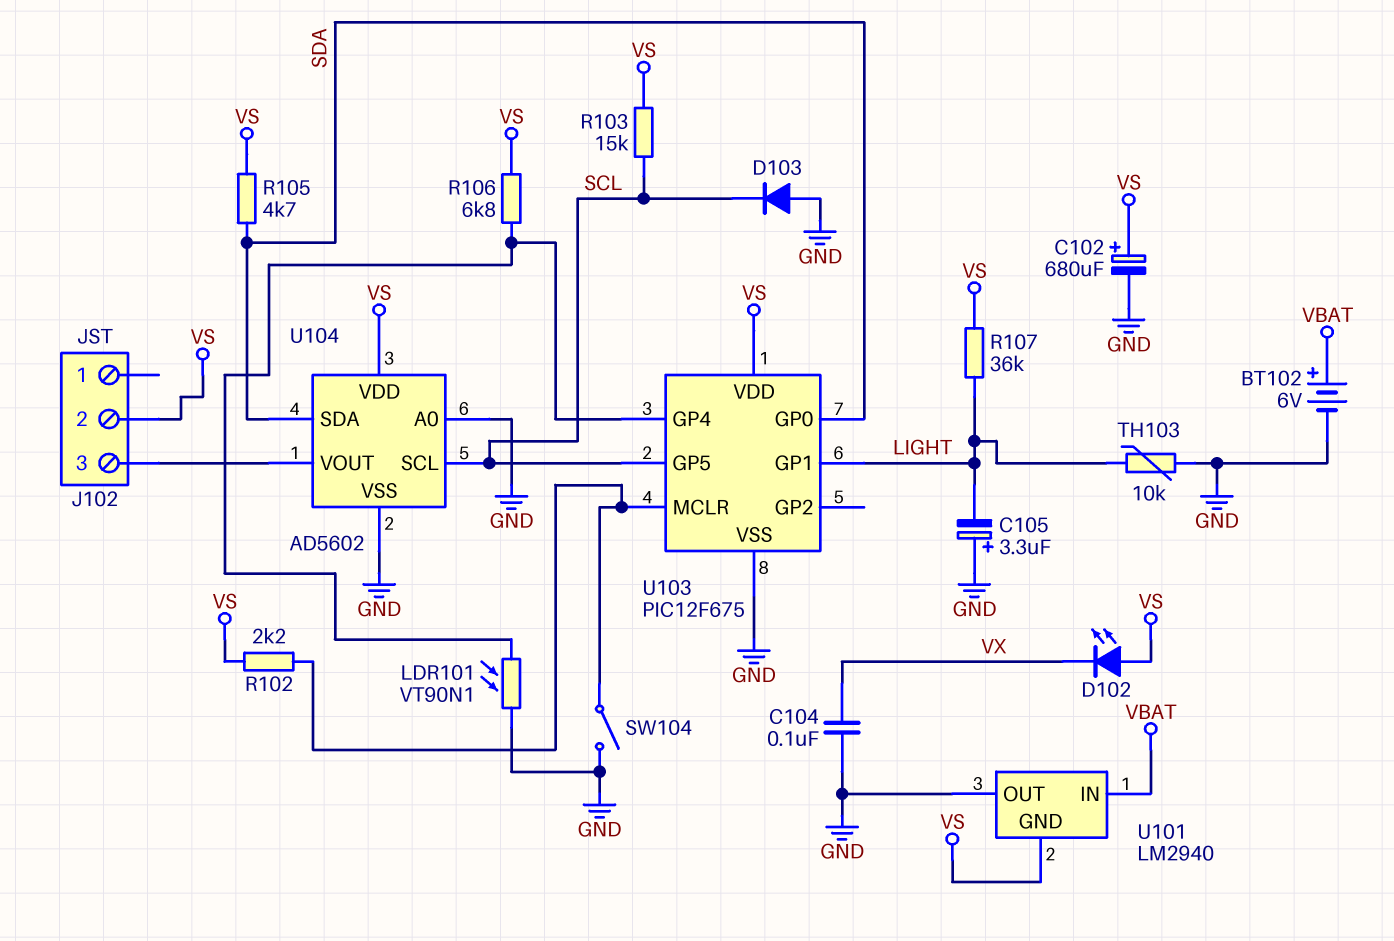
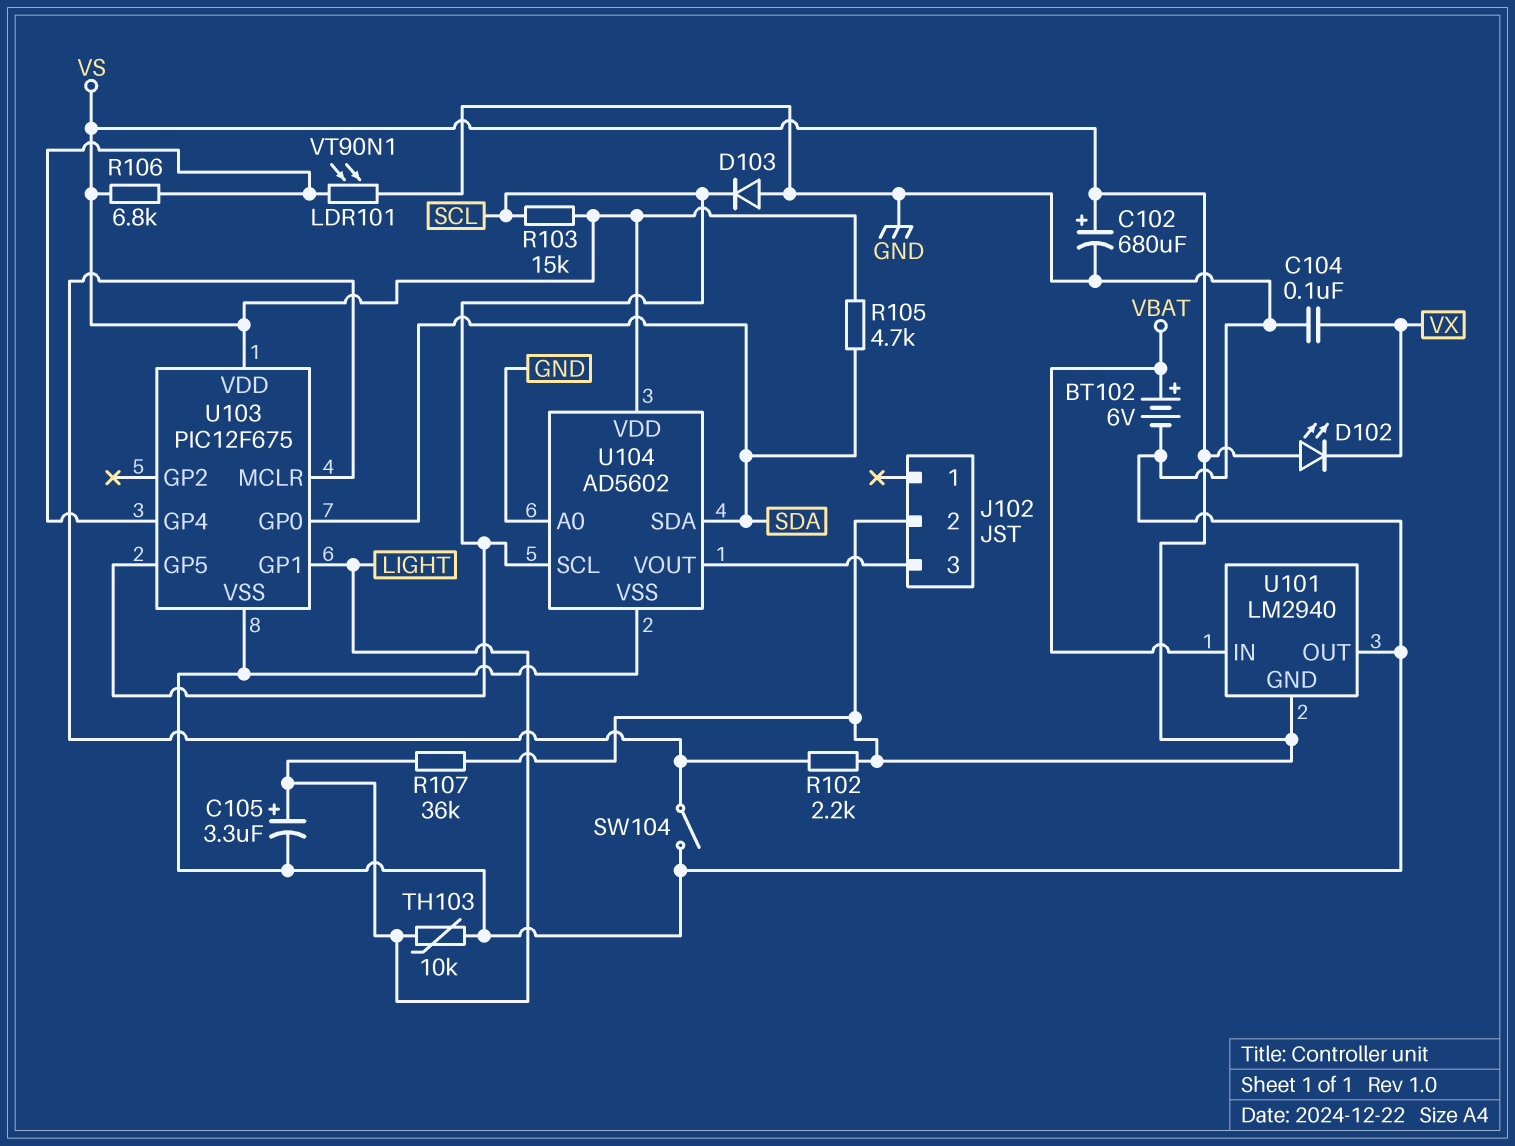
C105: 3.3uF (plus GND, minus LIGHT) -> 3.3uF (plus LIGHT, minus GND)

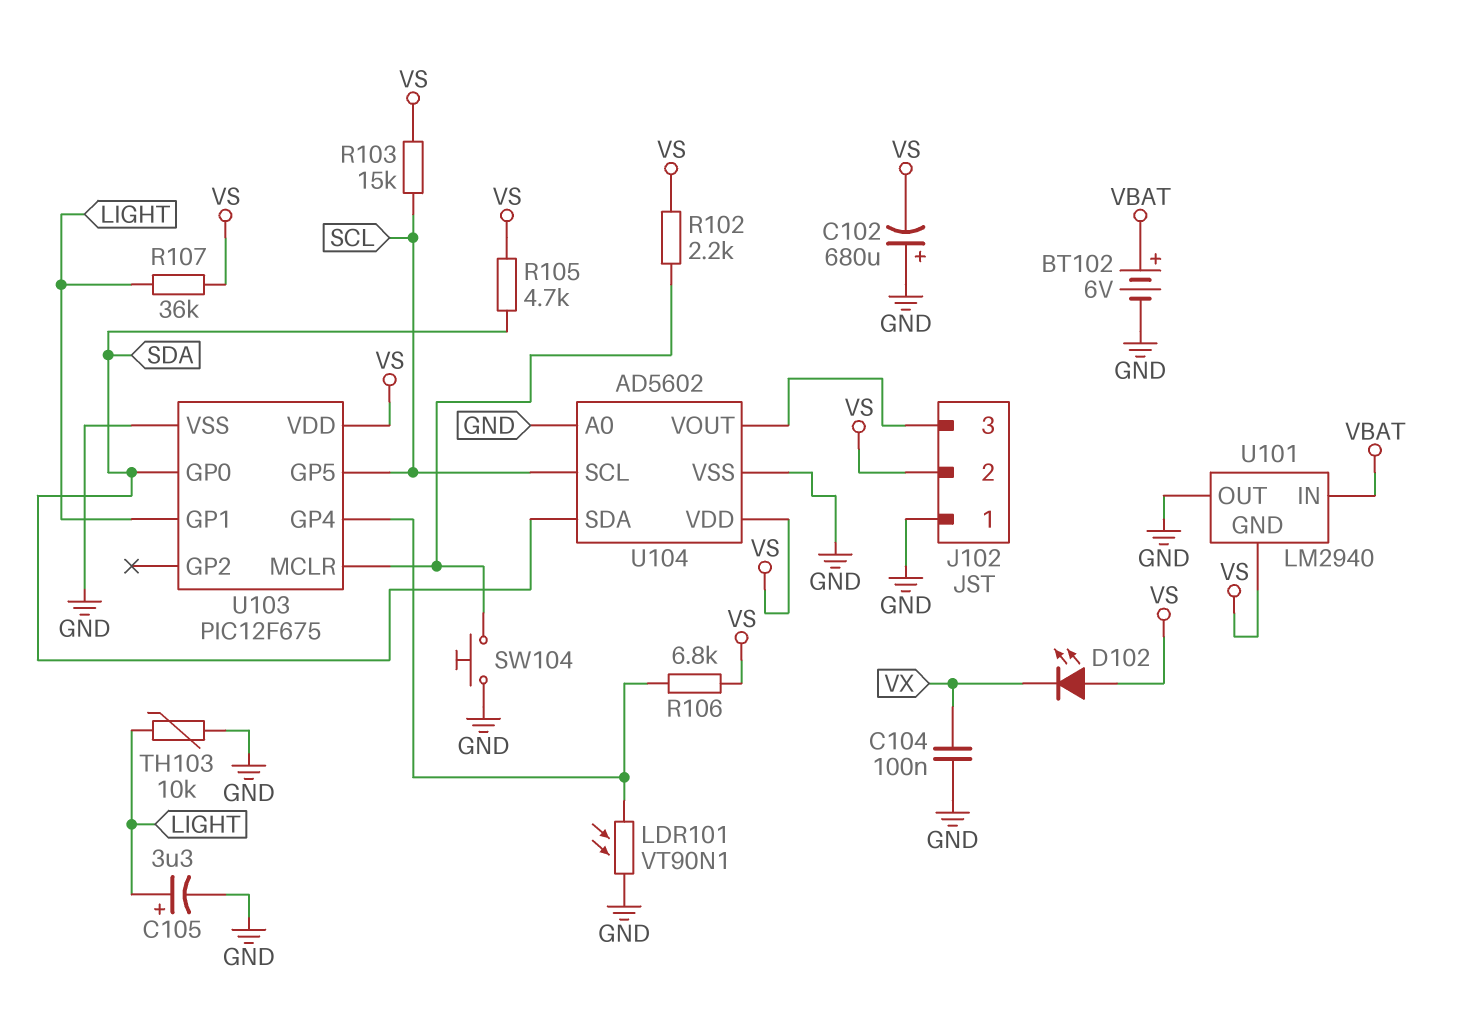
C102: 680uF (plus VS, minus GND) -> 680uF (plus GND, minus VS)
D103: diode (A GND, K SCL) -> none
J102 pin 1: none -> GND
SW104: switch (GND, U103/MCLR) -> button (GND, U103/MCLR)

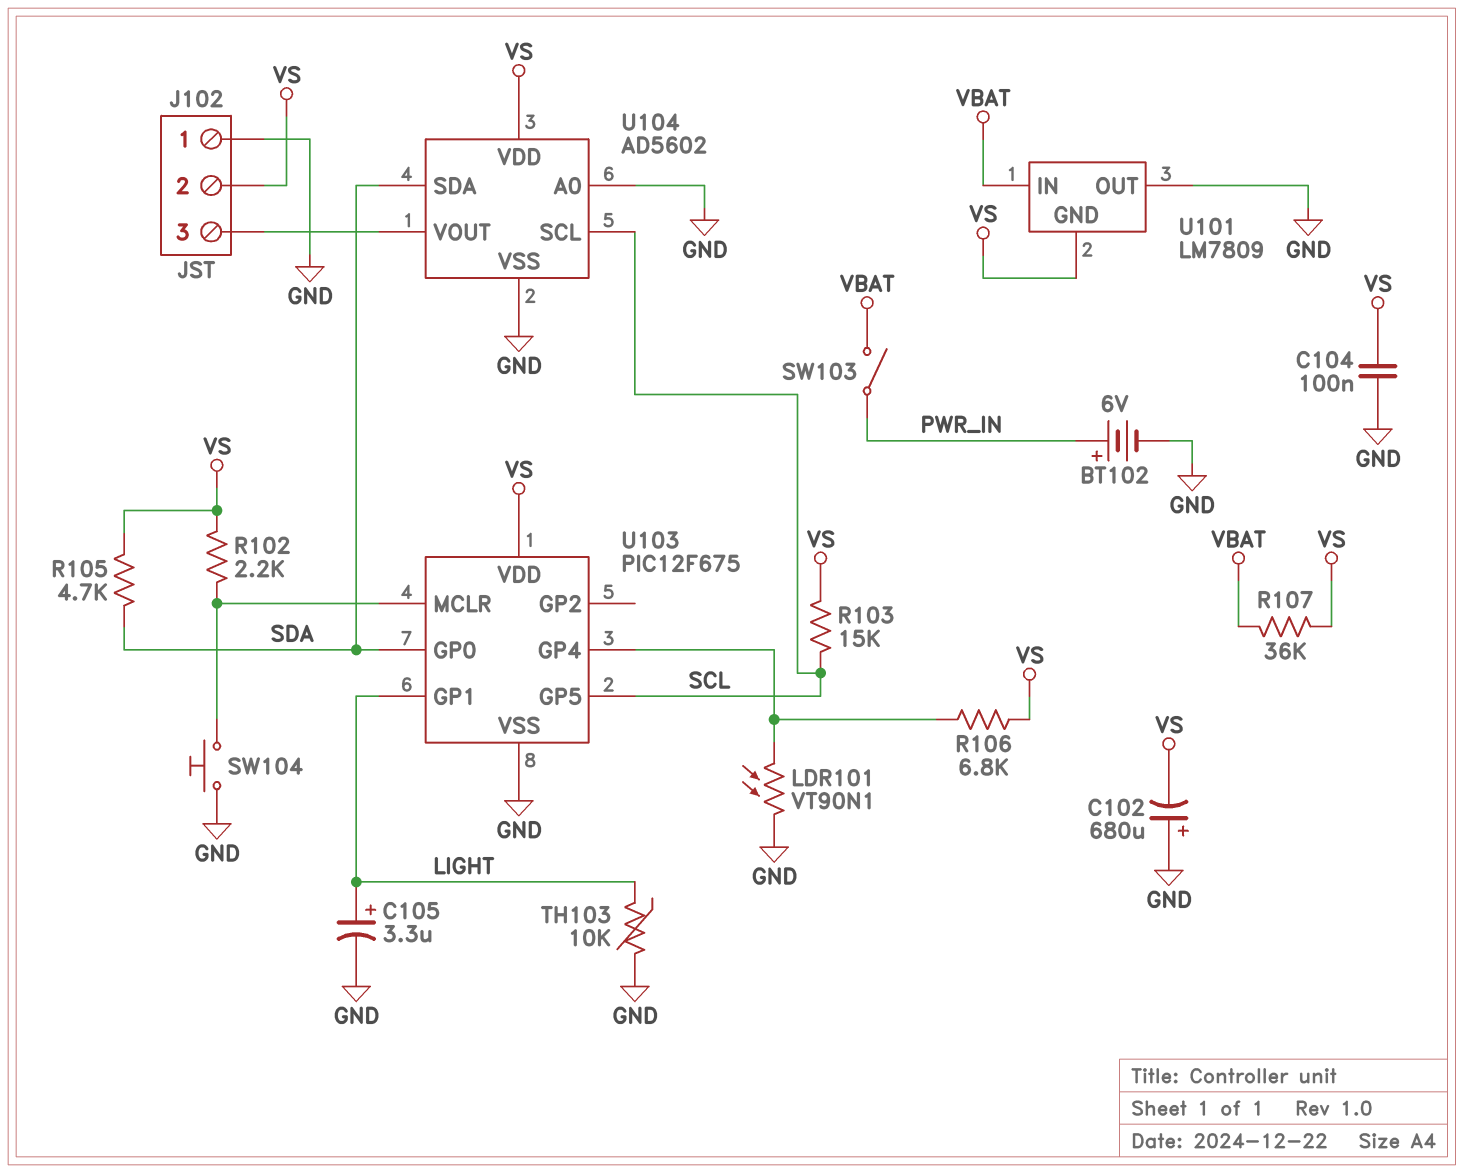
BT102: 6V (plus VBAT, minus GND) -> 6V (plus PWR_IN, minus GND)
C104: 100nF (GND, VX) -> 100nF (GND, VS)
D102: LED (A VS, K VX) -> none
R107: 36k (LIGHT, VS) -> 36k (VBAT, VS)
SW103: none -> switch (PWR_IN, VBAT)
U101: LM2940 -> LM7809

